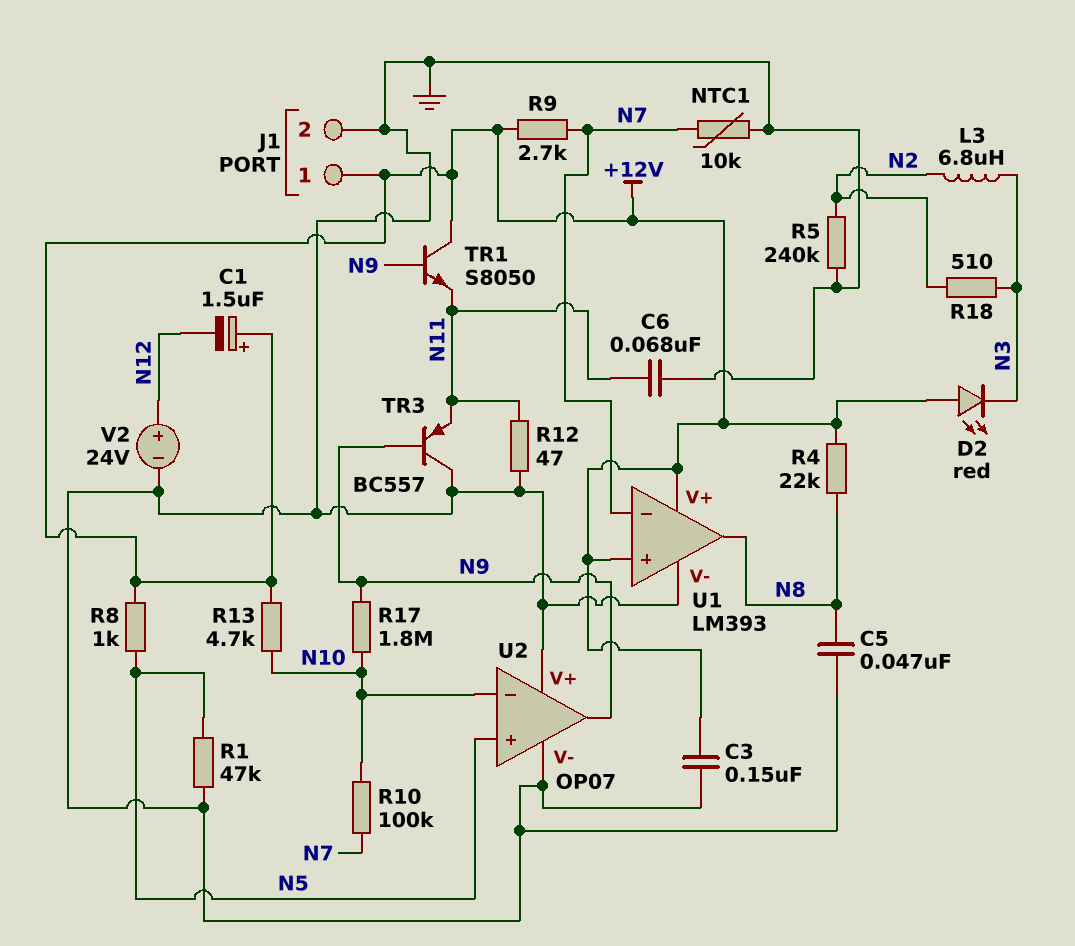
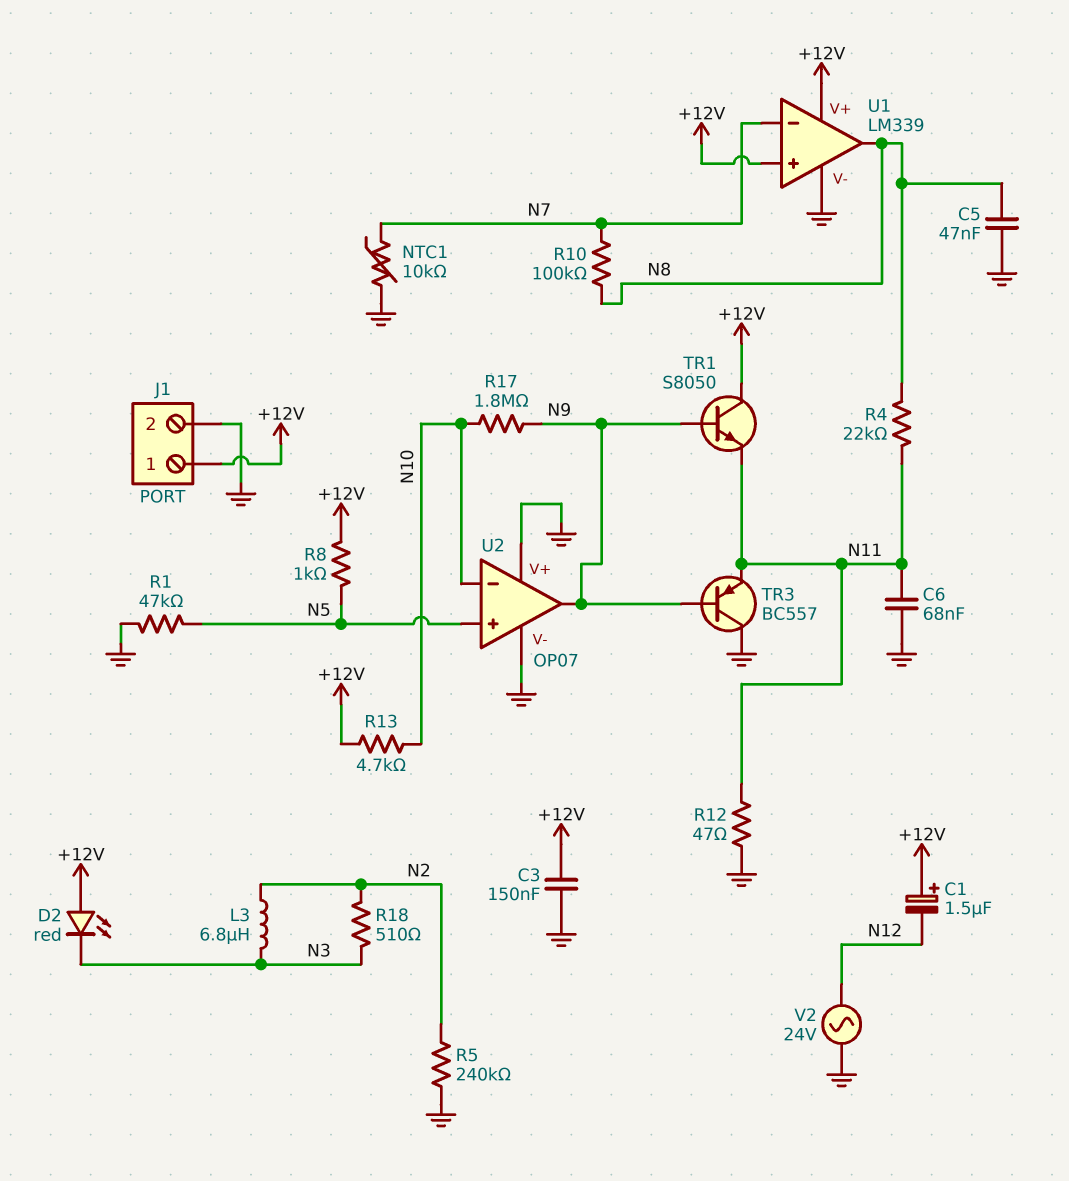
R4: 22k (+12V, N8) -> 22k (N8, N11)
R9: 2.7k (+12V, N7) -> none
R10: 100k (N7, N10) -> 100k (N7, N8)
U1: LM393 -> LM339
V2: 24V (plus N12, minus GND) -> AC 24V (GND, N12)

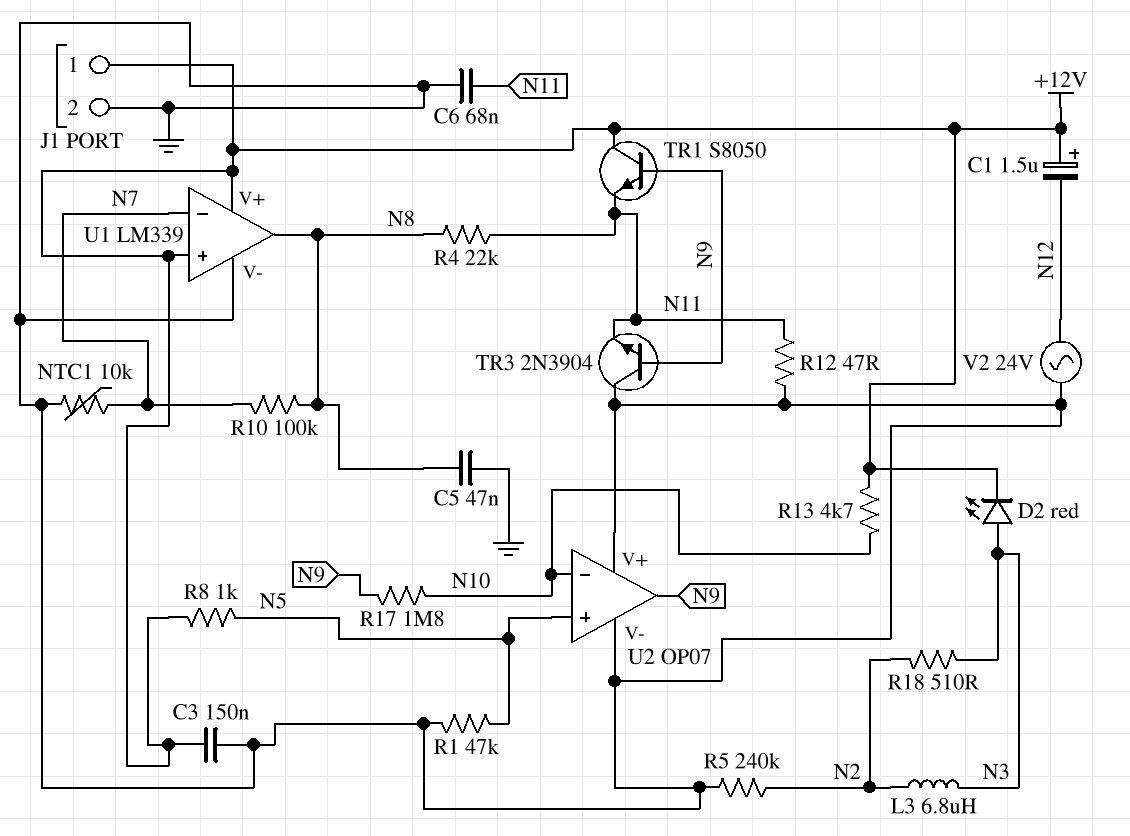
D2: LED red (A +12V, K N3) -> LED red (A N3, K +12V)
TR3: PNP BC557 (B N9, C GND, E N11) -> NPN 2N3904 (B N9, C GND, E N11)

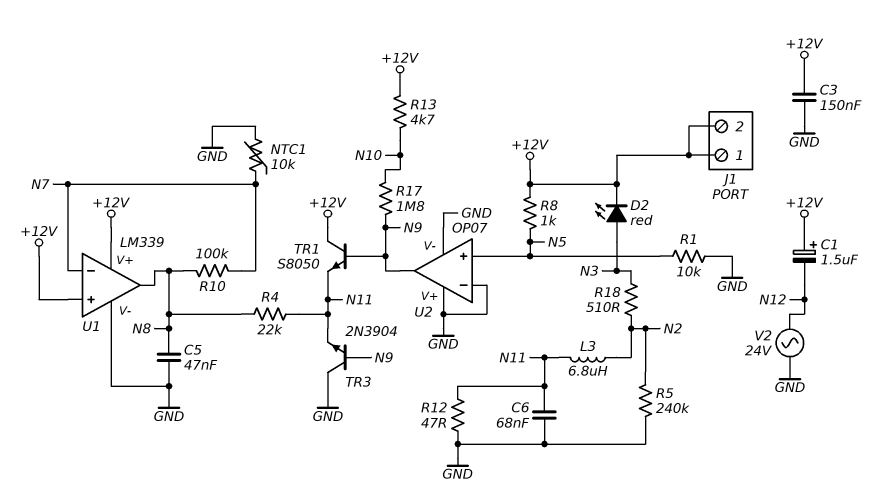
J1 pin 2: GND -> +12V
L3: 6.8uH (N2, N3) -> 6.8uH (N2, N11)
R1: 47k (GND, N5) -> 10k (GND, N5)
U2 pin in-: N10 -> GND

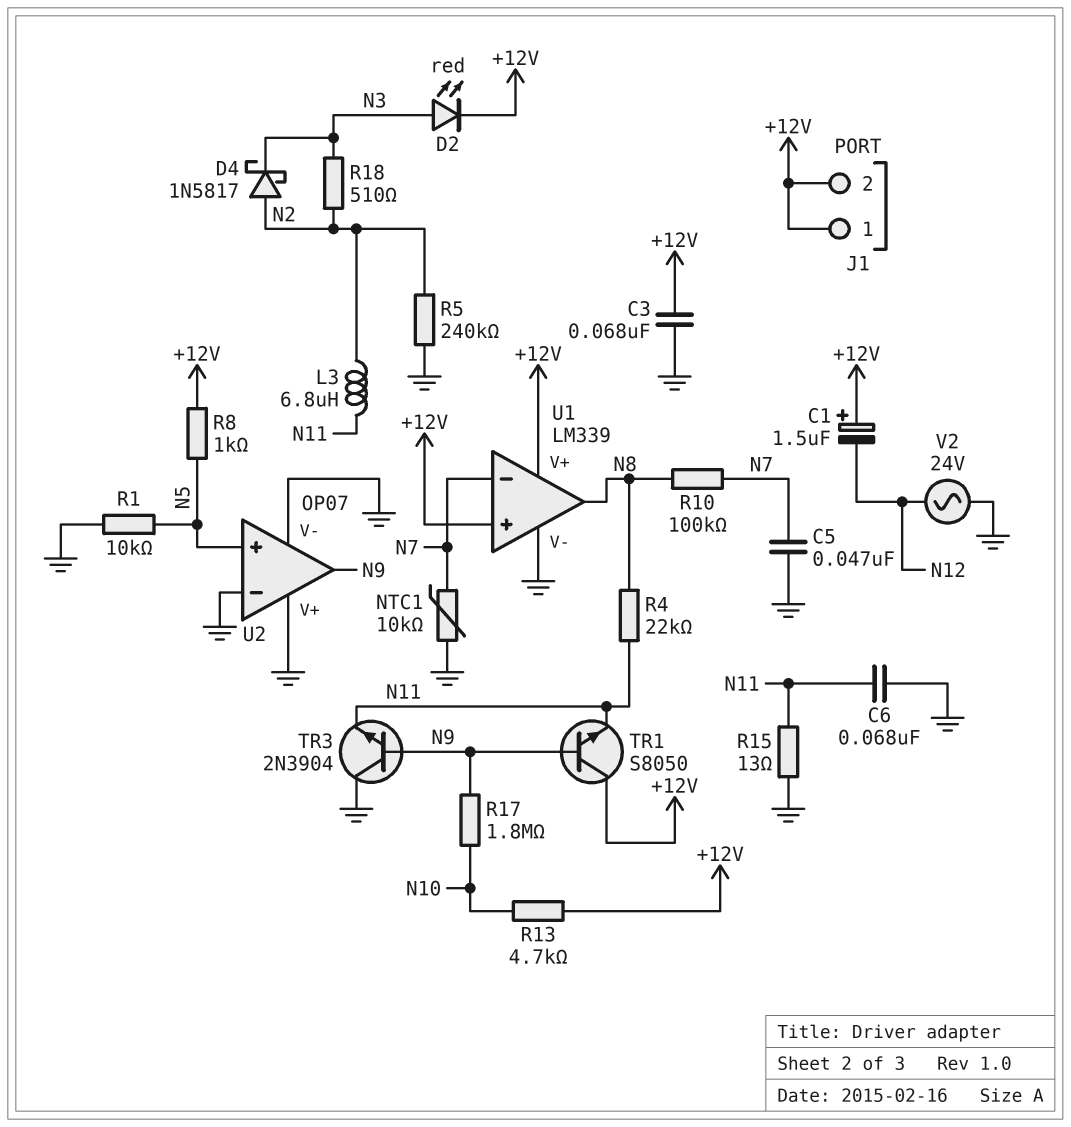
C3: 150nF (+12V, GND) -> 68nF (+12V, GND)
C5: 47nF (GND, N8) -> 47nF (GND, N7)
D4: none -> schottky 1N5817 (A N2, K N3)
R12: 47 (GND, N11) -> none
R15: none -> 13 (GND, N11)

